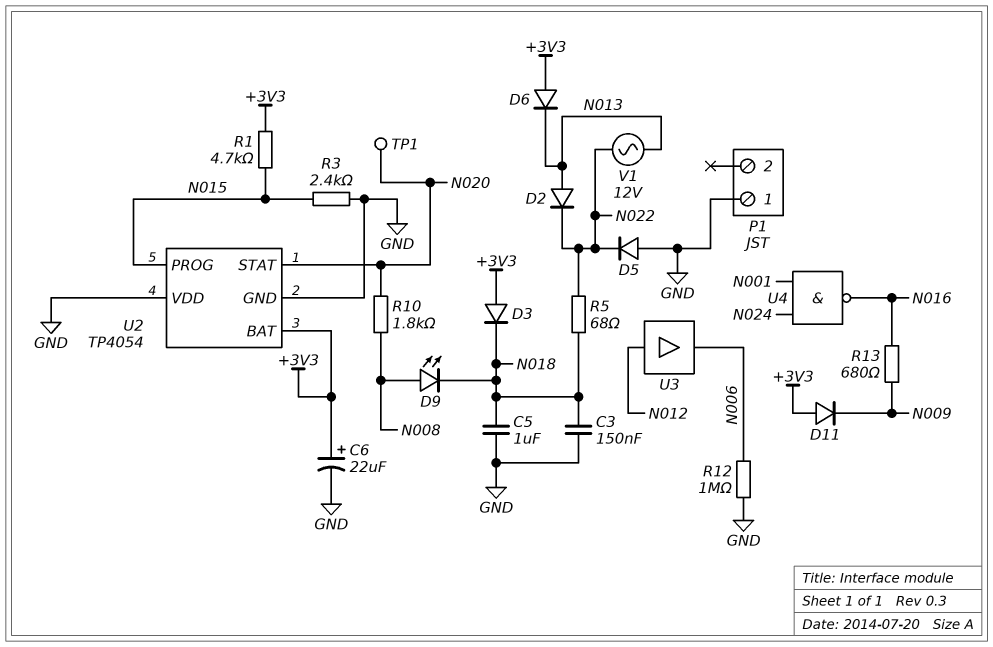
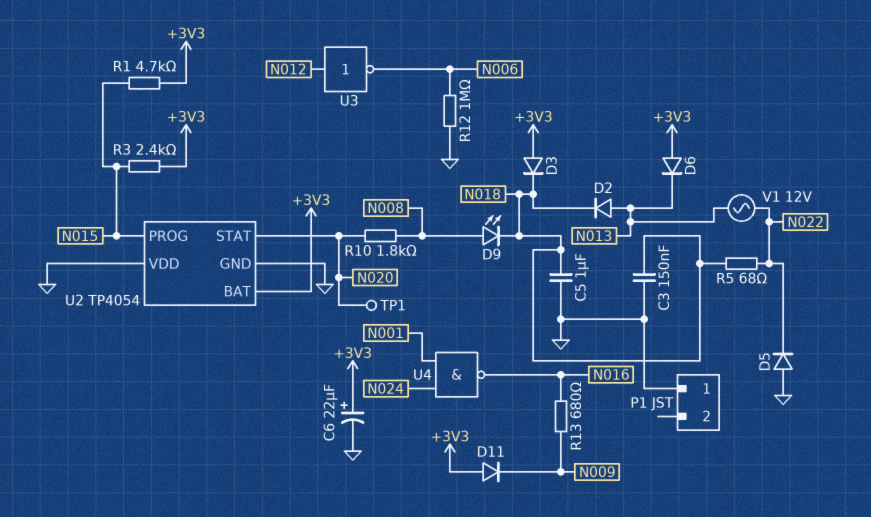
D2: diode (A N013, K N022) -> diode (A N013, K N018)
R3: 2.4k (GND, N015) -> 2.4k (+3V3, N015)
U3: buffer (in N012, out N006) -> NOT (in N012, out N006)

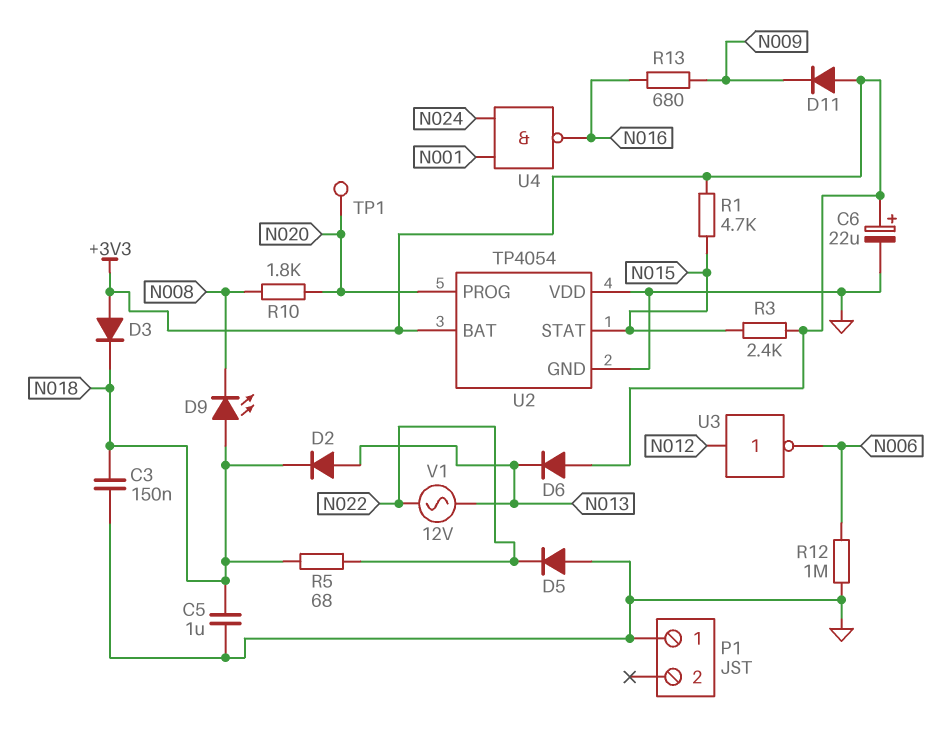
D9: LED (A N008, K N018) -> LED (A N018, K N008)
U2 pin PROG: N015 -> N020
U2 pin STAT: N020 -> N015

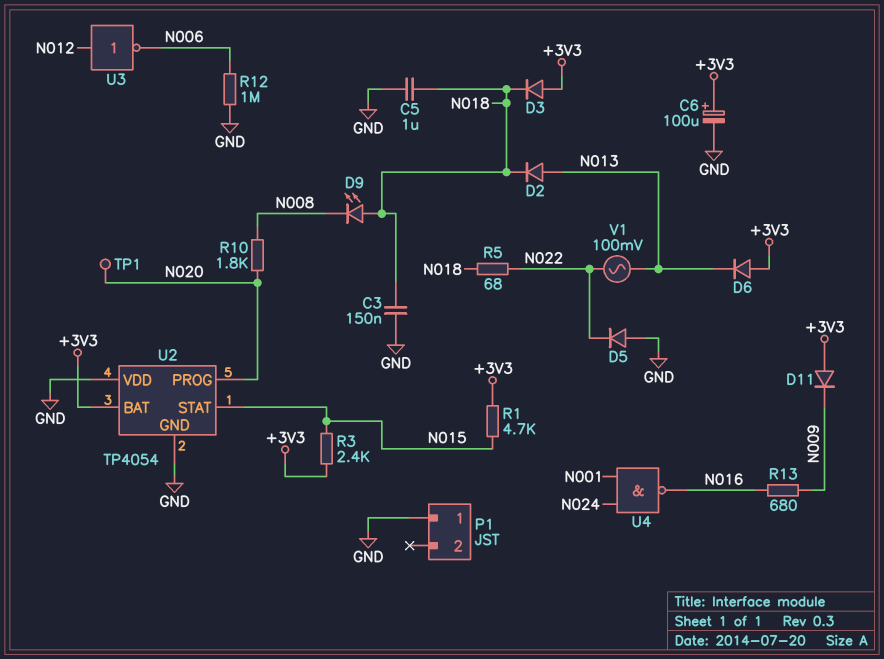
C6: 22uF (plus +3V3, minus GND) -> 100uF (plus +3V3, minus GND)
V1: AC 12V (N013, N022) -> AC 100mV (N013, N022)

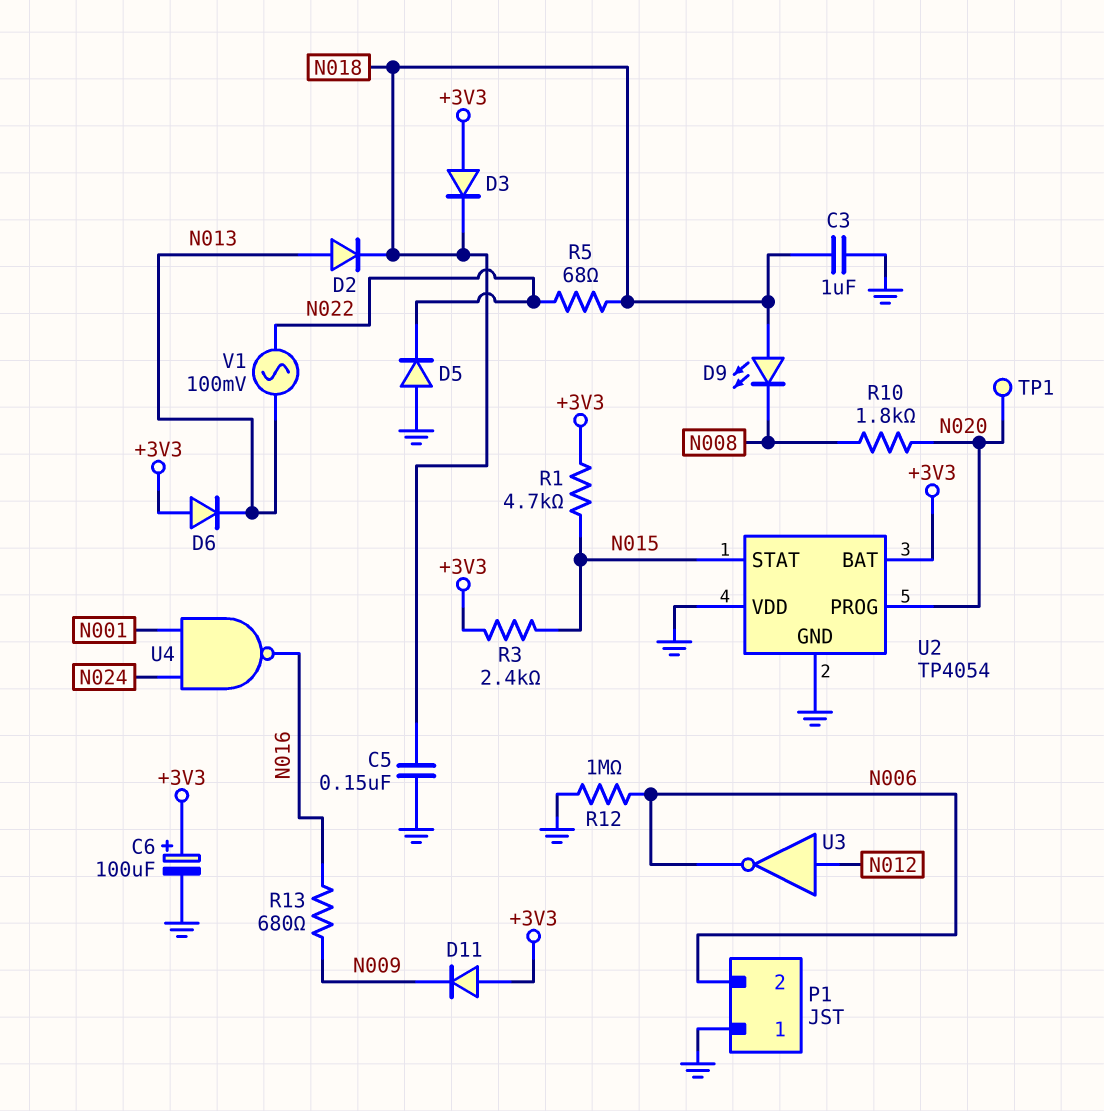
C3: 150nF (GND, N018) -> 1uF (GND, N018)
C5: 1uF (GND, N018) -> 150nF (GND, N018)
P1 pin 2: none -> N006

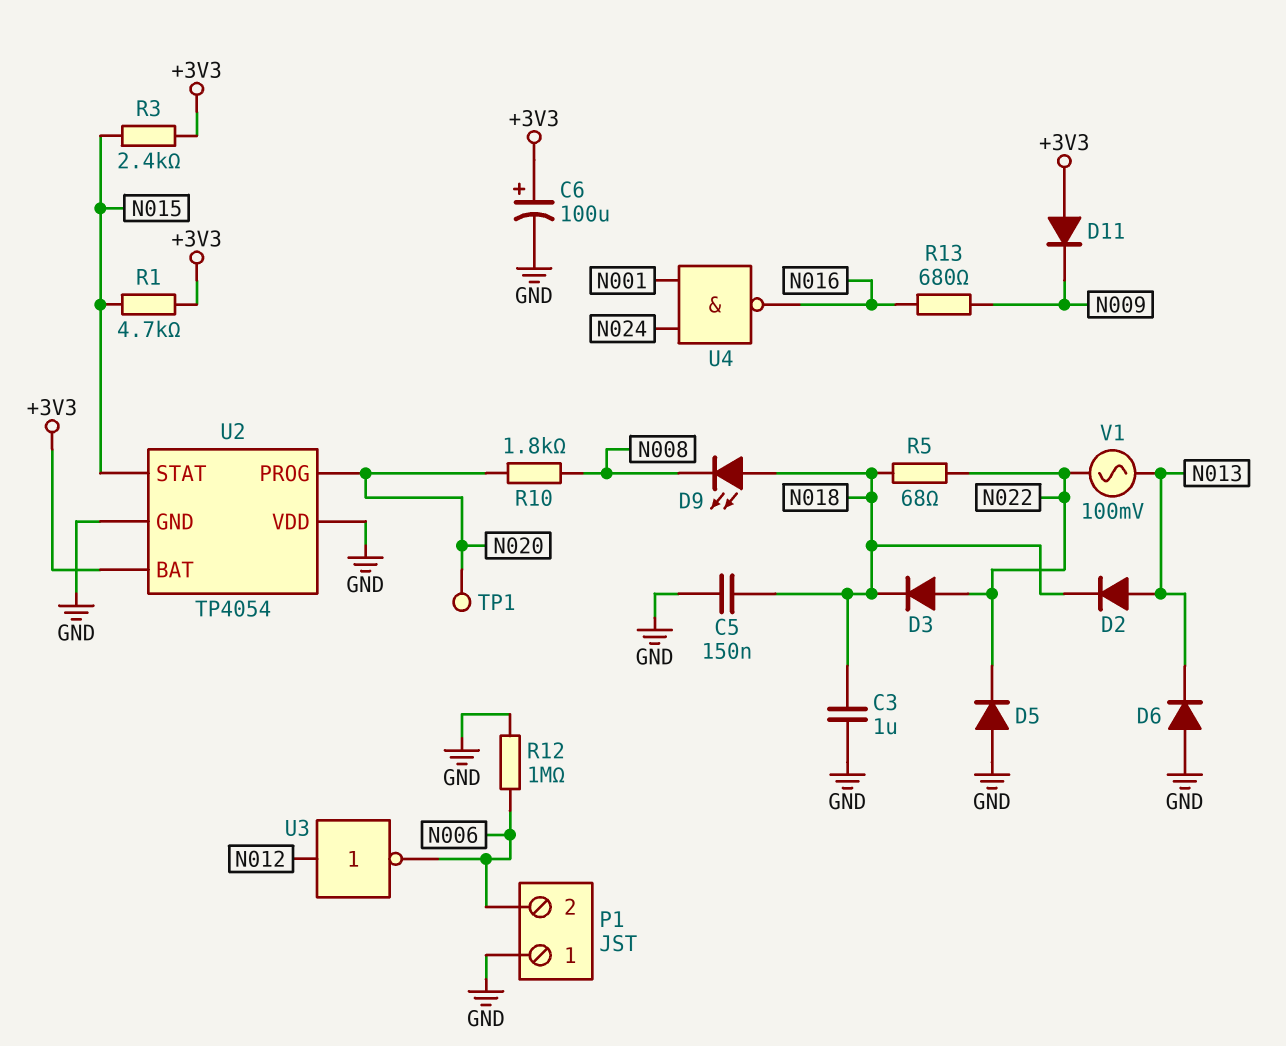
D3: diode (A +3V3, K N018) -> diode (A N022, K N018)
D6: diode (A +3V3, K N013) -> diode (A GND, K N013)

